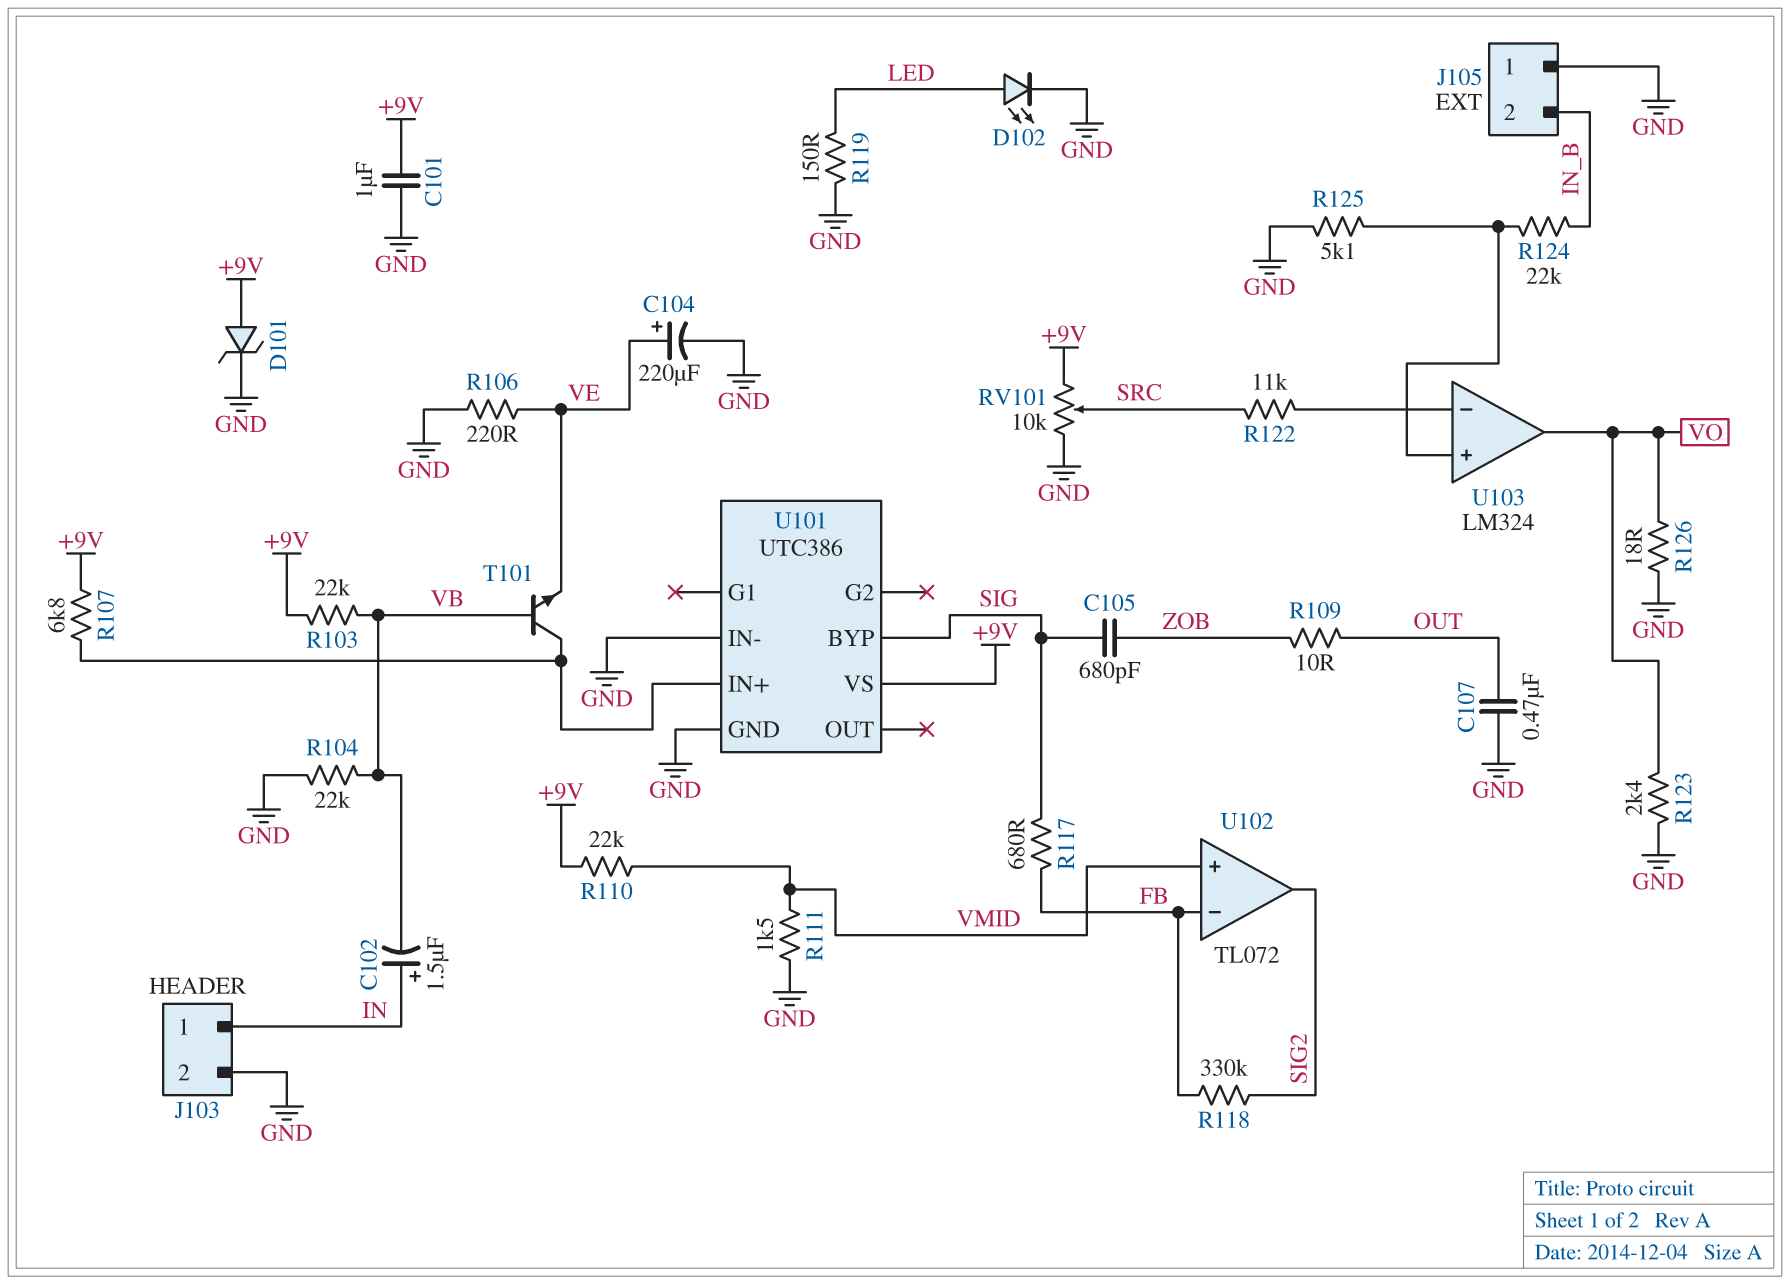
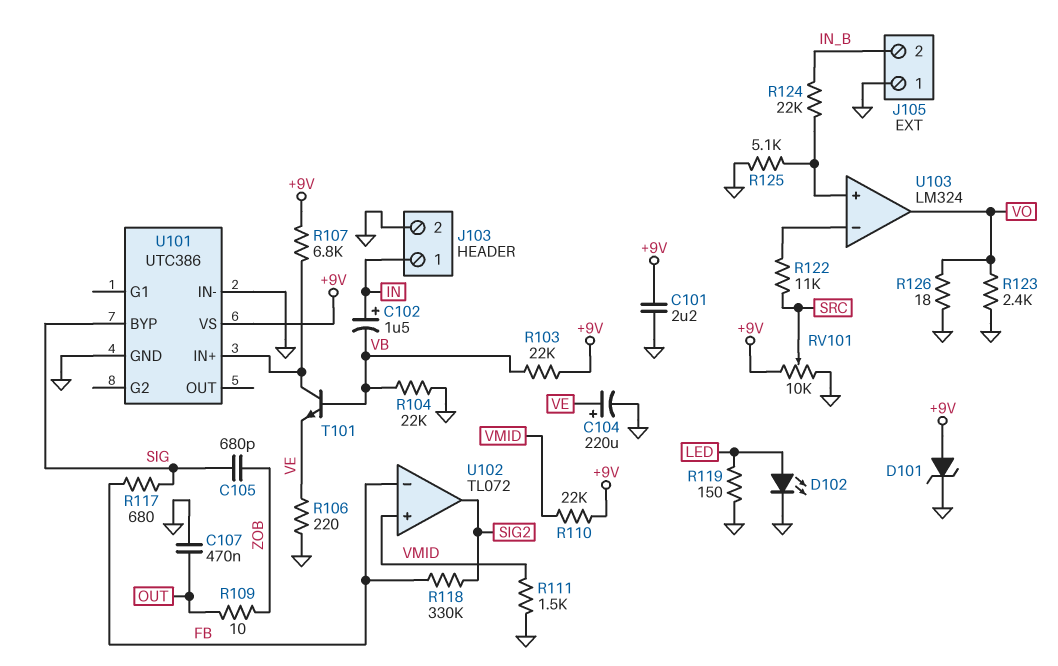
C101: 1uF (+9V, GND) -> 2.2uF (+9V, GND)

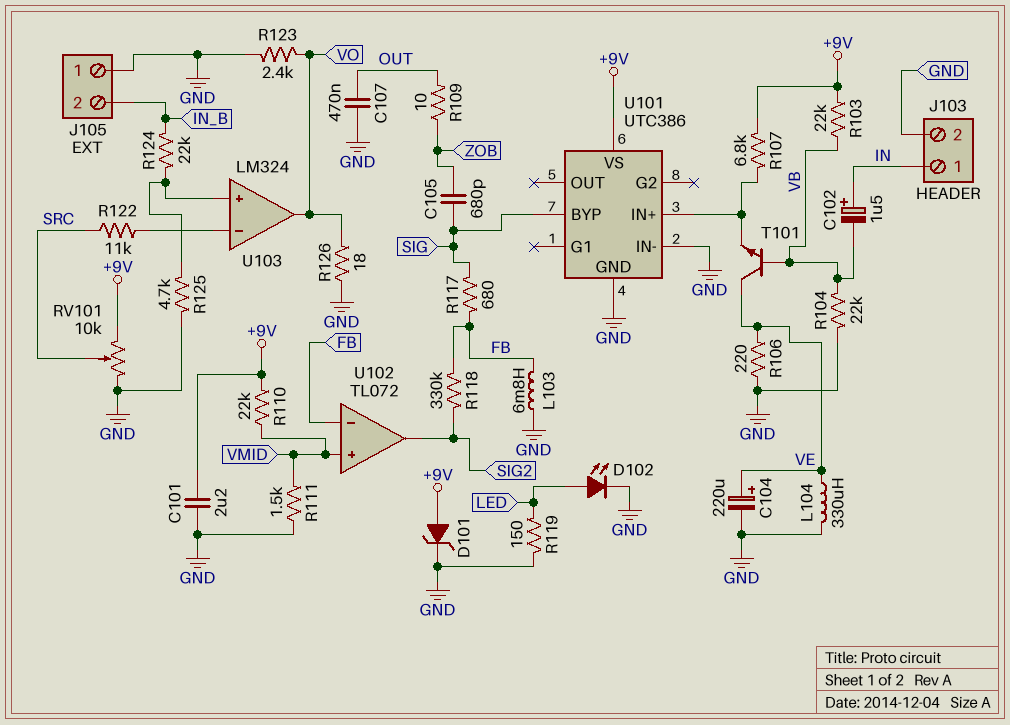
L103: none -> 6.8mH (FB, GND)
L104: none -> 330uH (GND, VE)
R125: 5.1k (GND, U103/in+) -> 4.7k (GND, U103/in+)
T101: NPN (B VB, C U101/IN+, E VE) -> NPN (B VB, C VE, E U101/IN+)

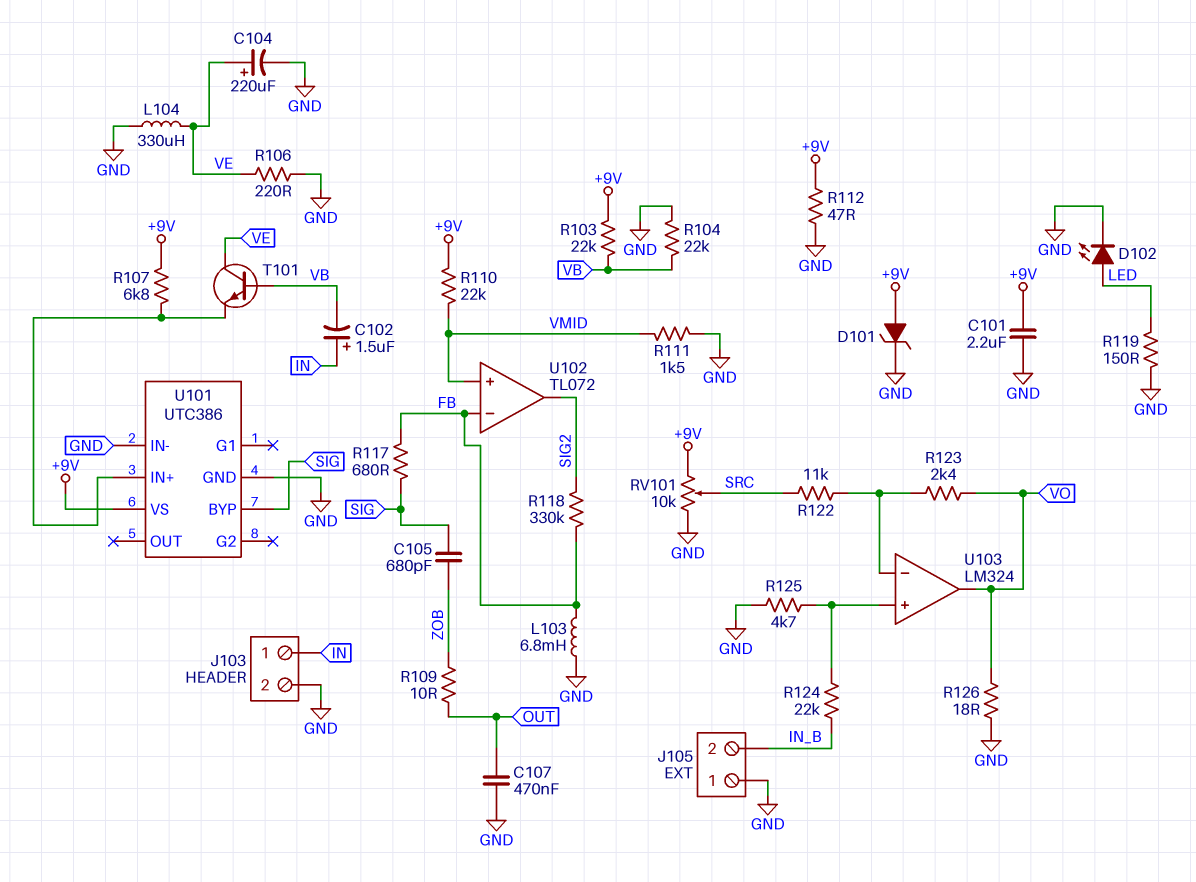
R112: none -> 47 (+9V, GND)
R123: 2.4k (GND, VO) -> 2.4k (U103/in-, VO)

